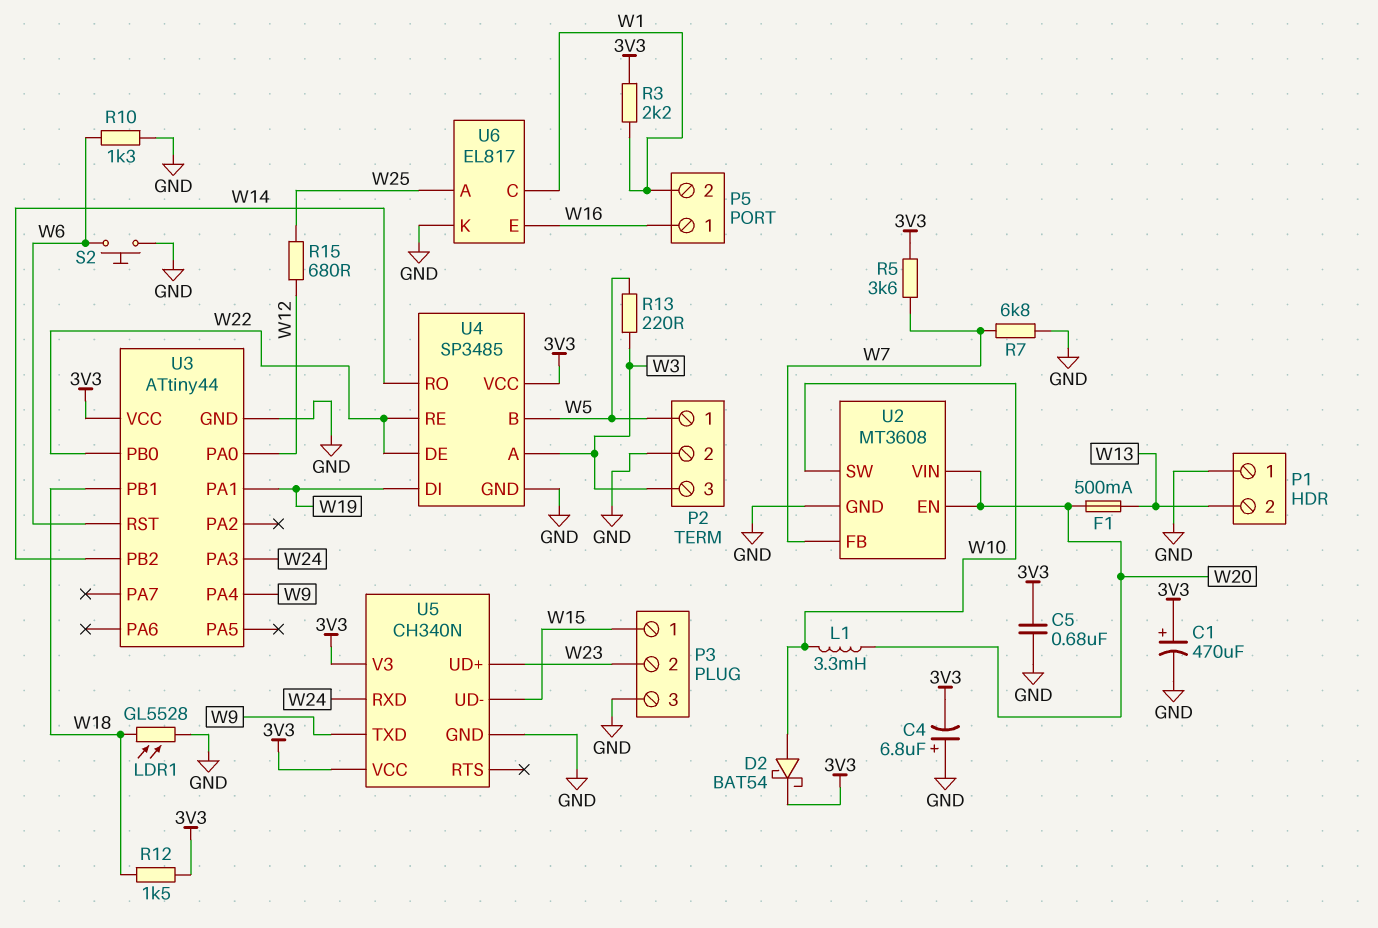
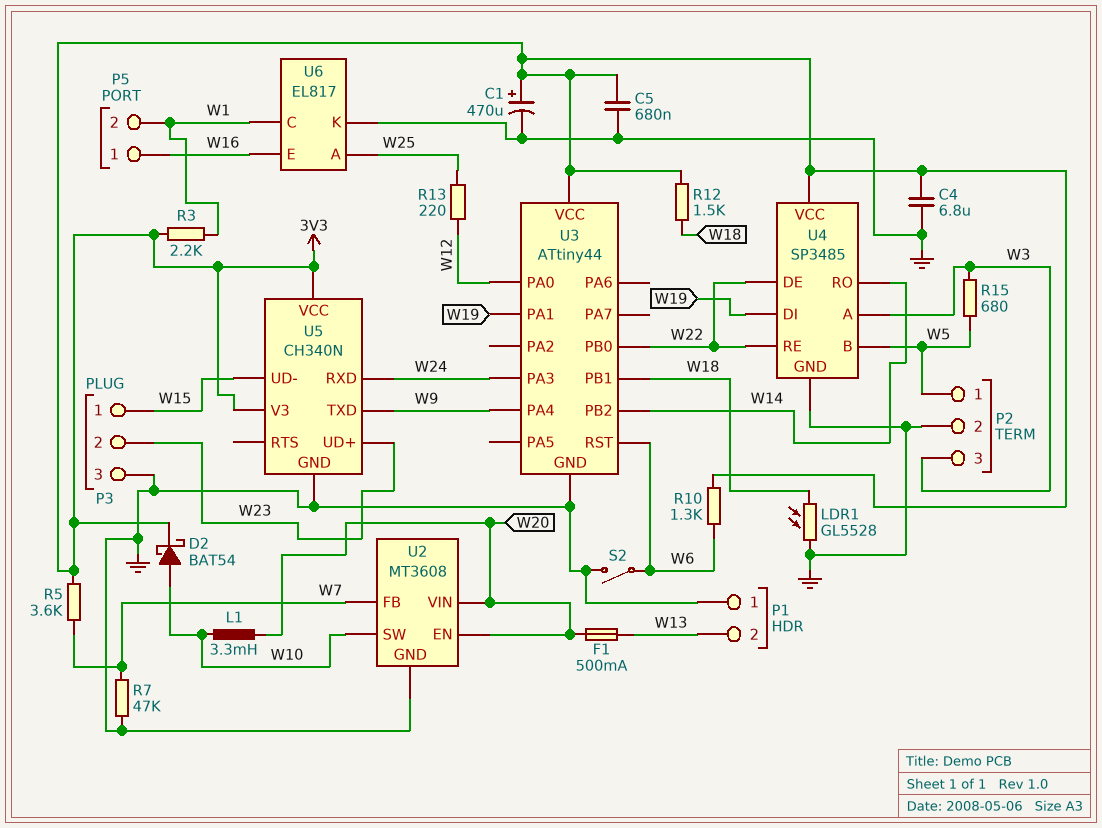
C4: 6.8uF (plus GND, minus 3V3) -> 6.8uF (3V3, GND)
R7: 6.8k (GND, W7) -> 47k (GND, W7)
R10: 1.3k (GND, W6) -> 1.3k (3V3, W6)
R13: 220 (W3, W5) -> 220 (W12, W25)
R15: 680 (W12, W25) -> 680 (W3, W5)
S2: button (GND, W6) -> switch (GND, W6)

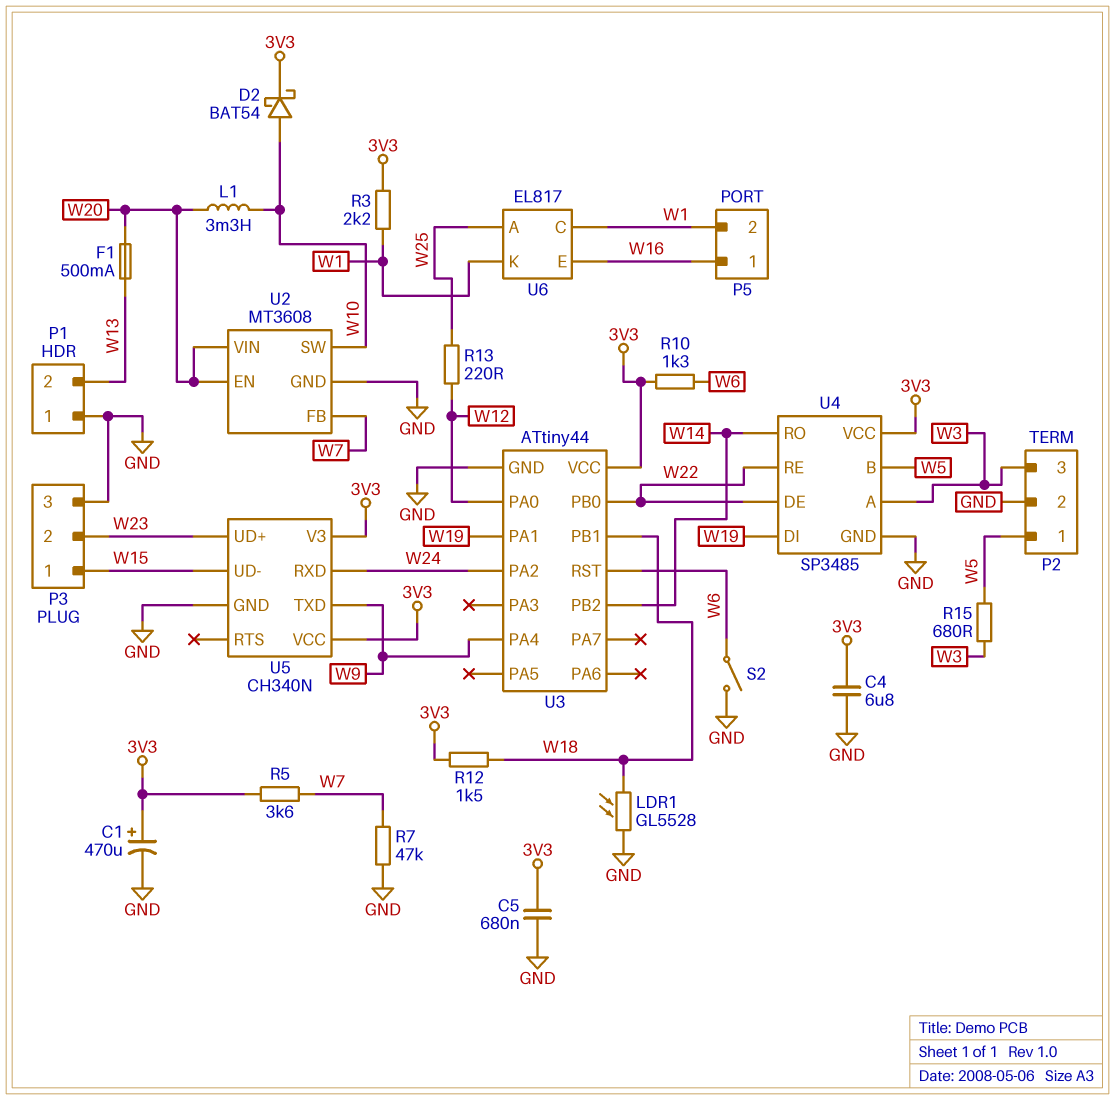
U3 pin PA2: none -> W24
U3 pin PA3: W24 -> none
U6 pin K: GND -> W1

